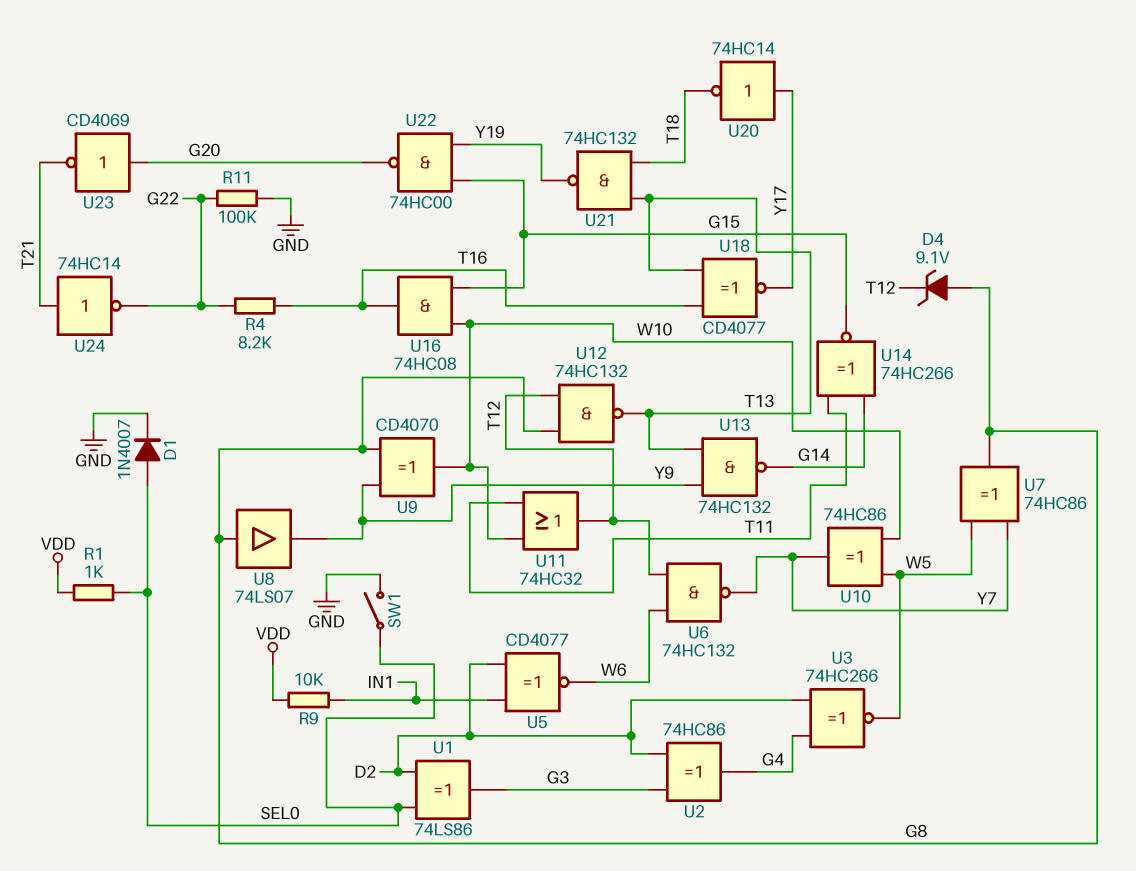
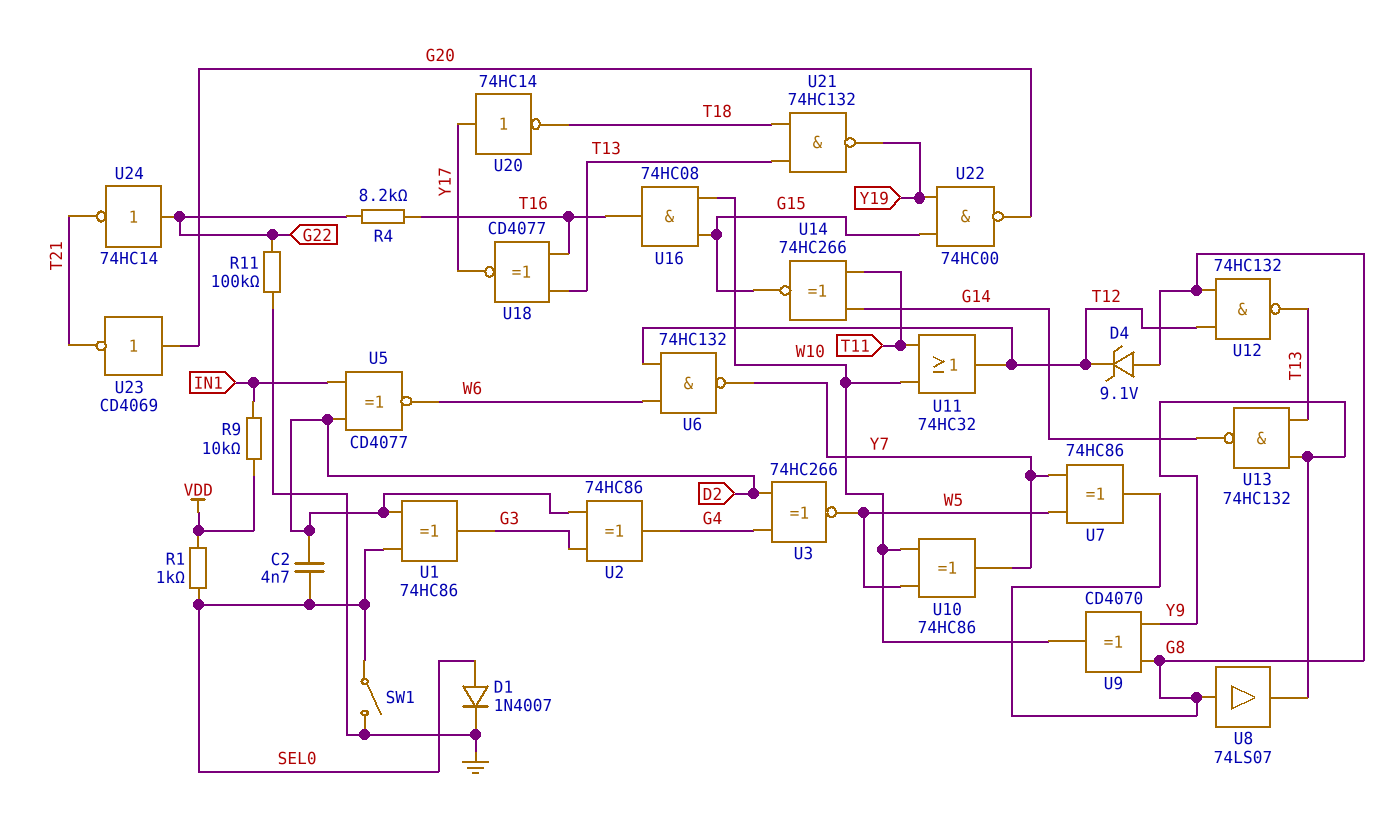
C2: none -> 4.7nF (D2, SEL0)
U1: XOR 74LS86 (in D2, in SEL0, out G3) -> XOR 74HC86 (in D2, in SEL0, out G3)
U24: NOT 74HC14 (in T21, out G22) -> NOT 74HC14 (in G22, out T21)

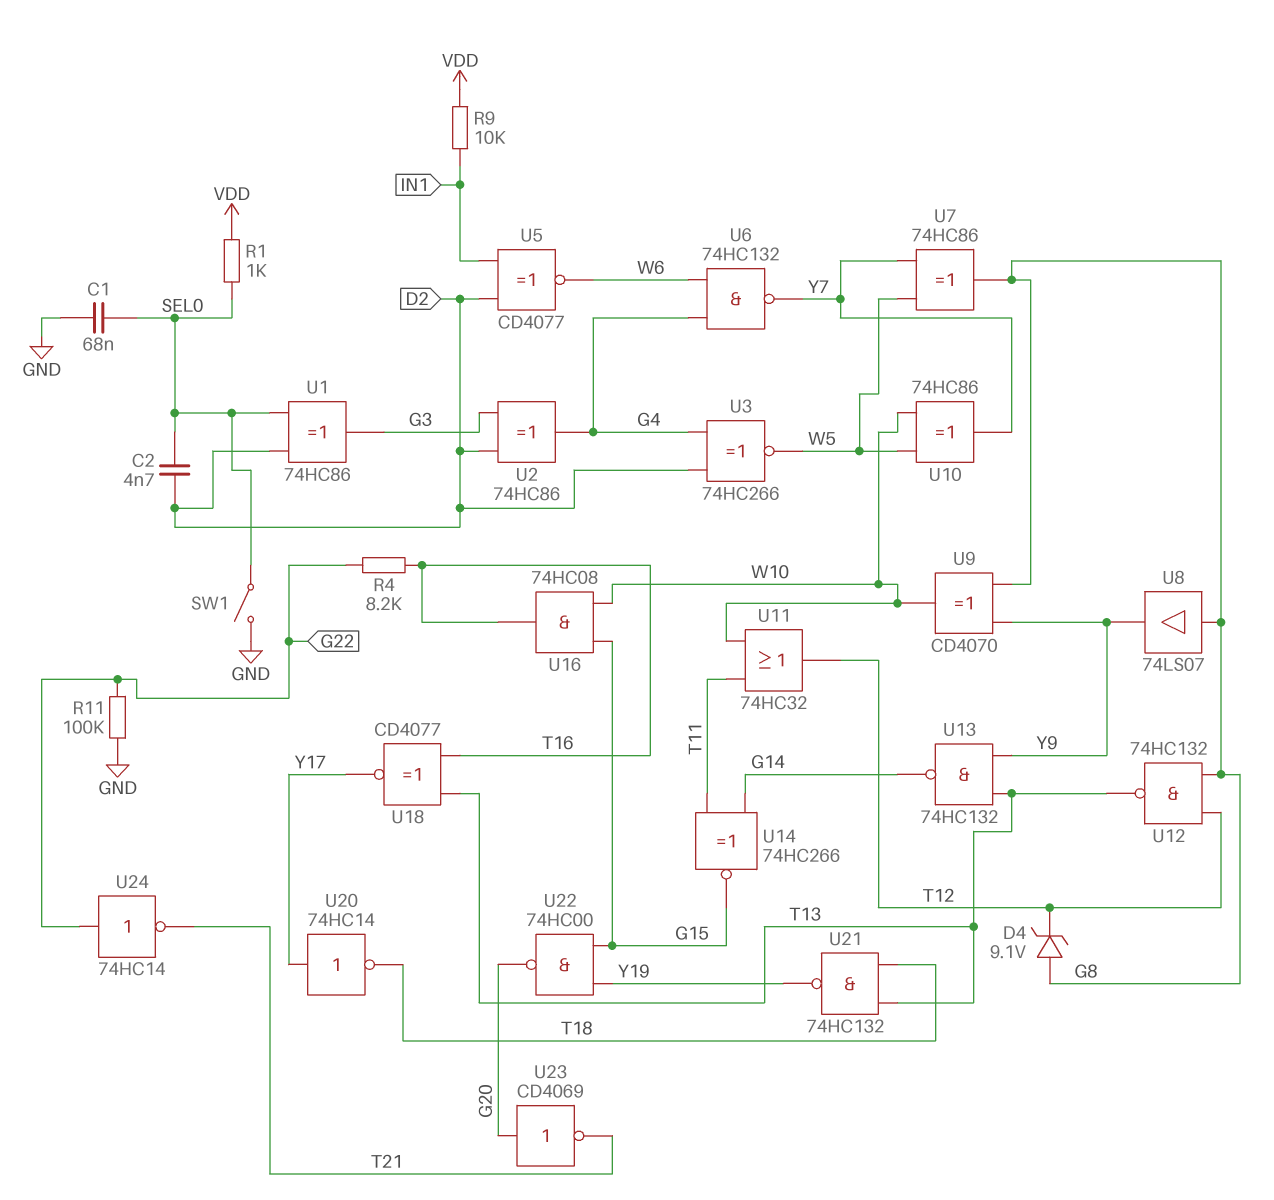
C1: none -> 68nF (GND, SEL0)
D1: diode 1N4007 (A SEL0, K GND) -> none
U6: NAND 74HC132 (in T12, in W6, out Y7) -> NAND 74HC132 (in G4, in W6, out Y7)

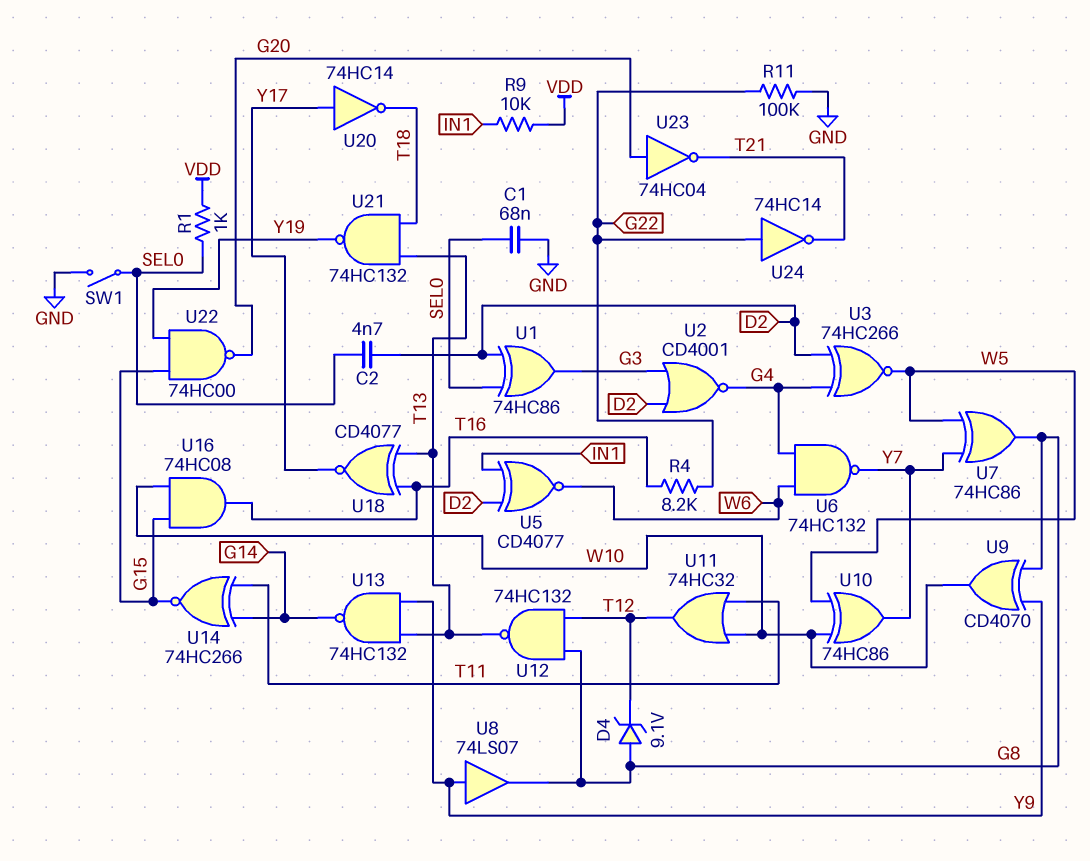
U2: XOR 74HC86 (in D2, in G3, out G4) -> NOR CD4001 (in D2, in G3, out G4)
U8: buffer 74LS07 (in G8, out Y9) -> buffer 74LS07 (in Y9, out G8)
U23: NOT CD4069 (in G20, out T21) -> NOT 74HC04 (in G20, out T21)

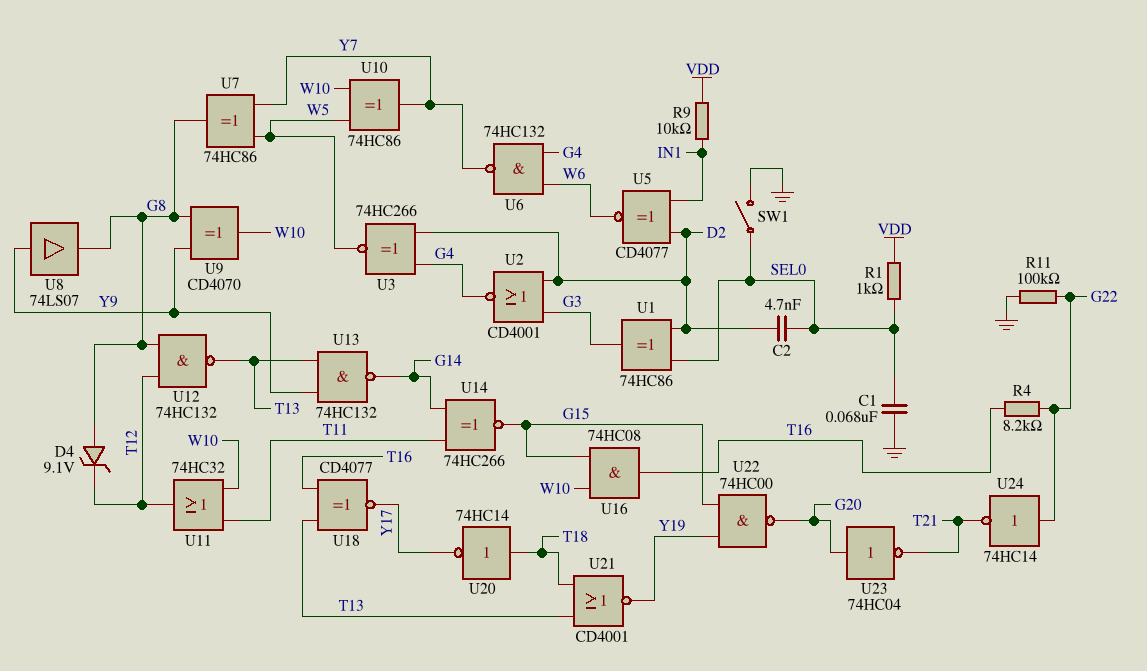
U20: NOT 74HC14 (in Y17, out T18) -> NOT 74HC14 (in T18, out Y17)
U21: NAND 74HC132 (in T13, in T18, out Y19) -> NOR CD4001 (in T13, in T18, out Y19)

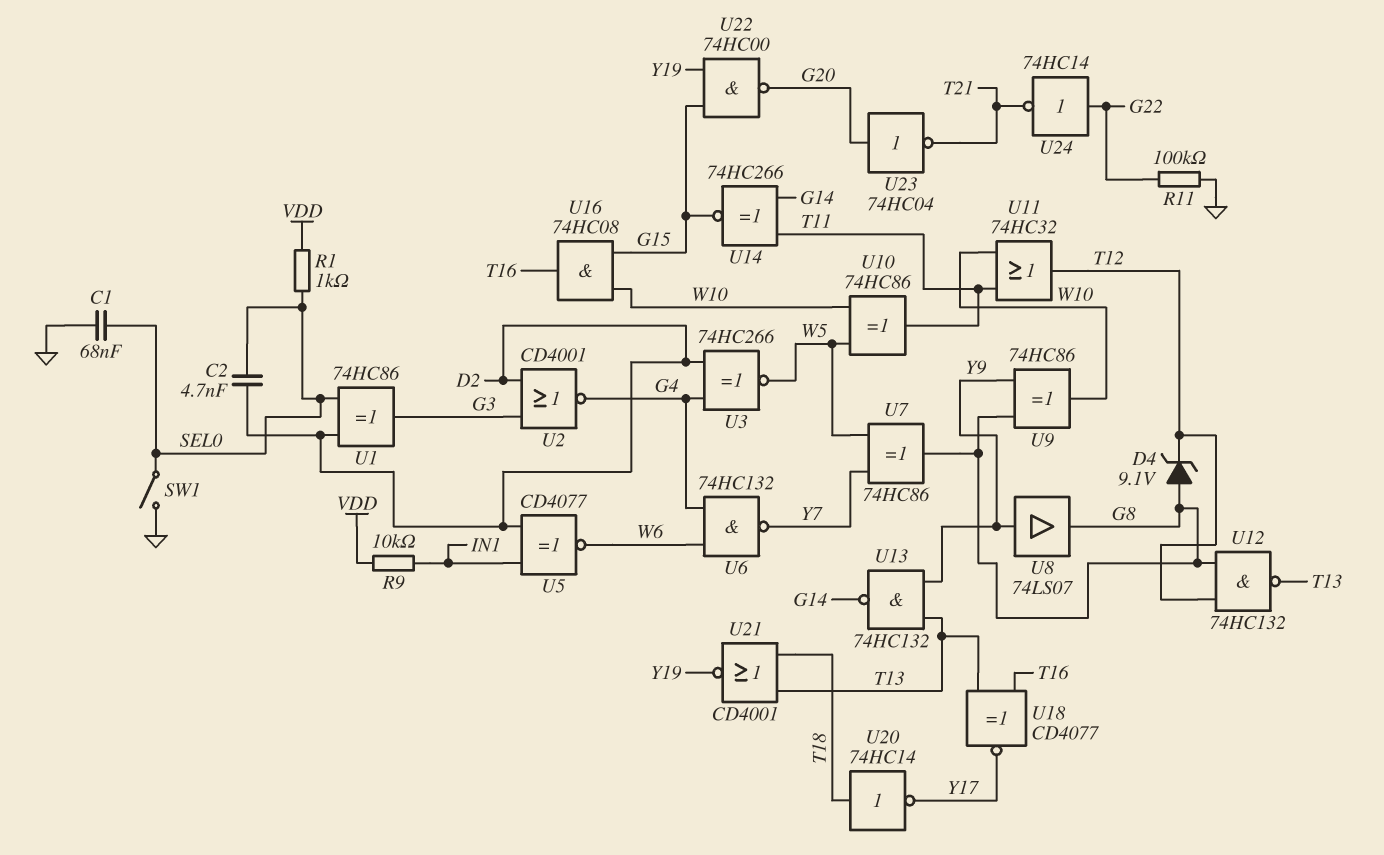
R4: 8.2k (G22, T16) -> none
U9: XOR CD4070 (in G8, in Y9, out W10) -> XOR 74HC86 (in G8, in Y9, out W10)
U10: XOR 74HC86 (in W5, in W10, out Y7) -> XOR 74HC86 (in W5, in W10, out T11)

